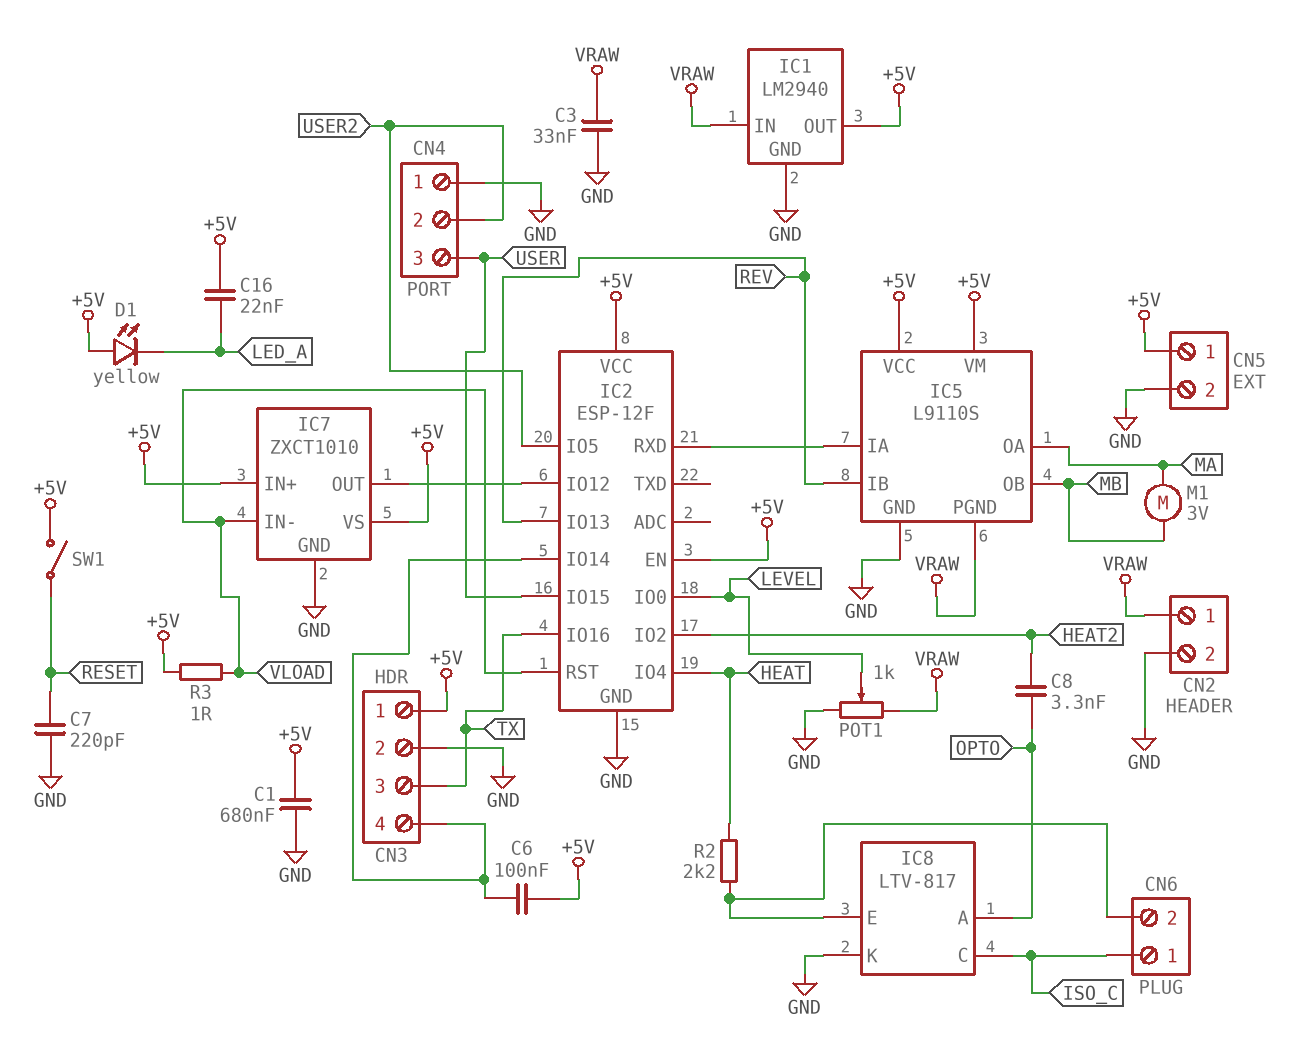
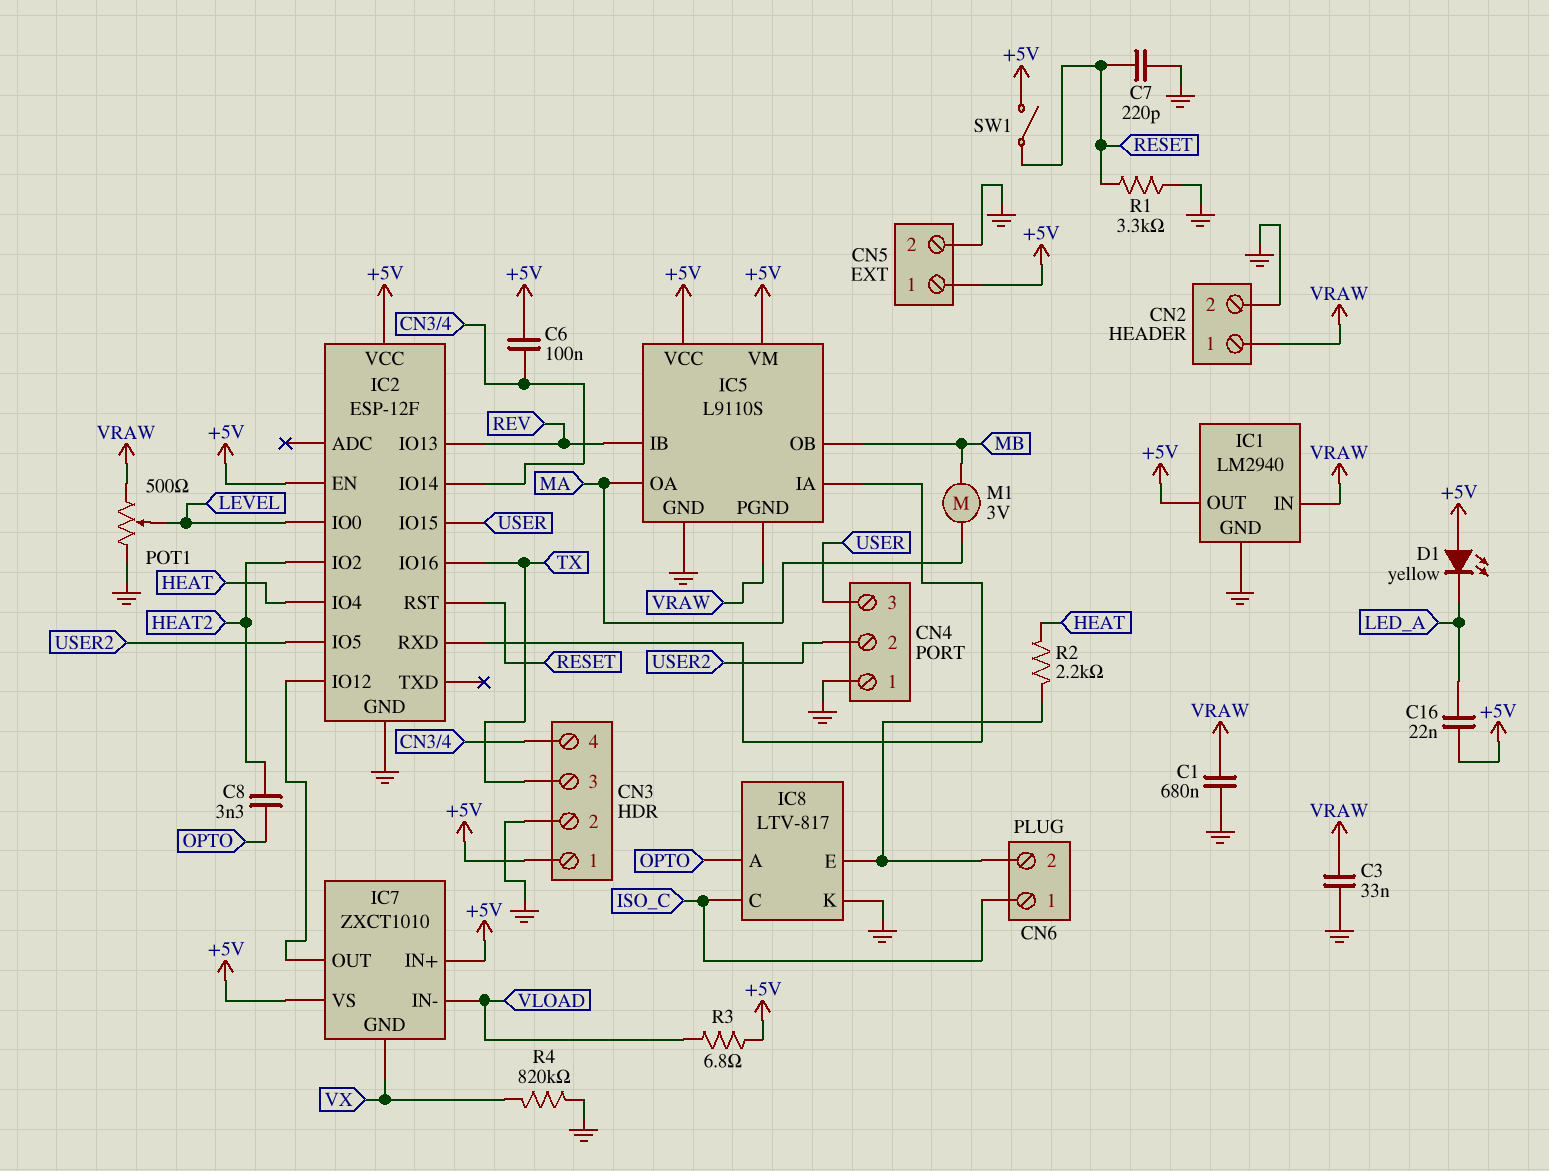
C1: 680nF (+5V, GND) -> 680nF (GND, VRAW)
IC2 pin RST: VLOAD -> RESET
IC7 pin GND: GND -> VX
POT1: 1k (GND, VRAW, wiper LEVEL) -> 500 (GND, VRAW, wiper LEVEL)
R1: none -> 3.3k (GND, RESET)
R3: 1 (+5V, VLOAD) -> 6.8 (+5V, VLOAD)
R4: none -> 820k (GND, VX)

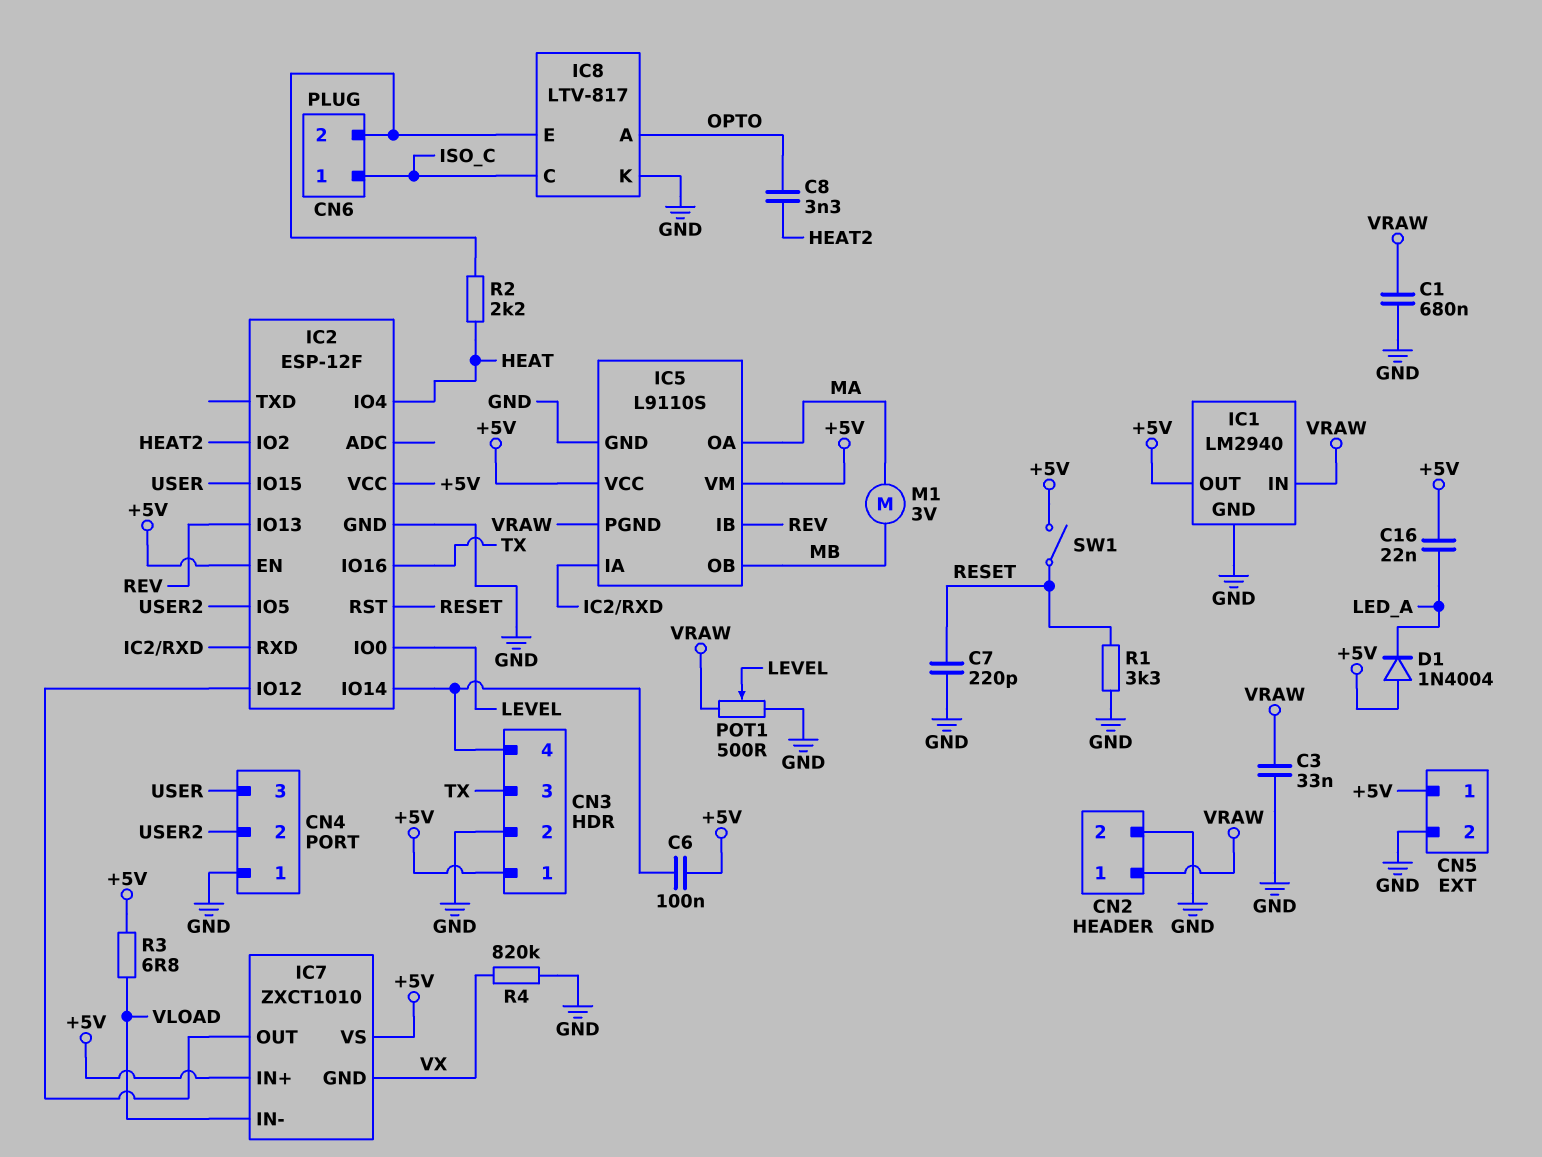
D1: LED yellow (A +5V, K LED_A) -> diode 1N4004 (A +5V, K LED_A)

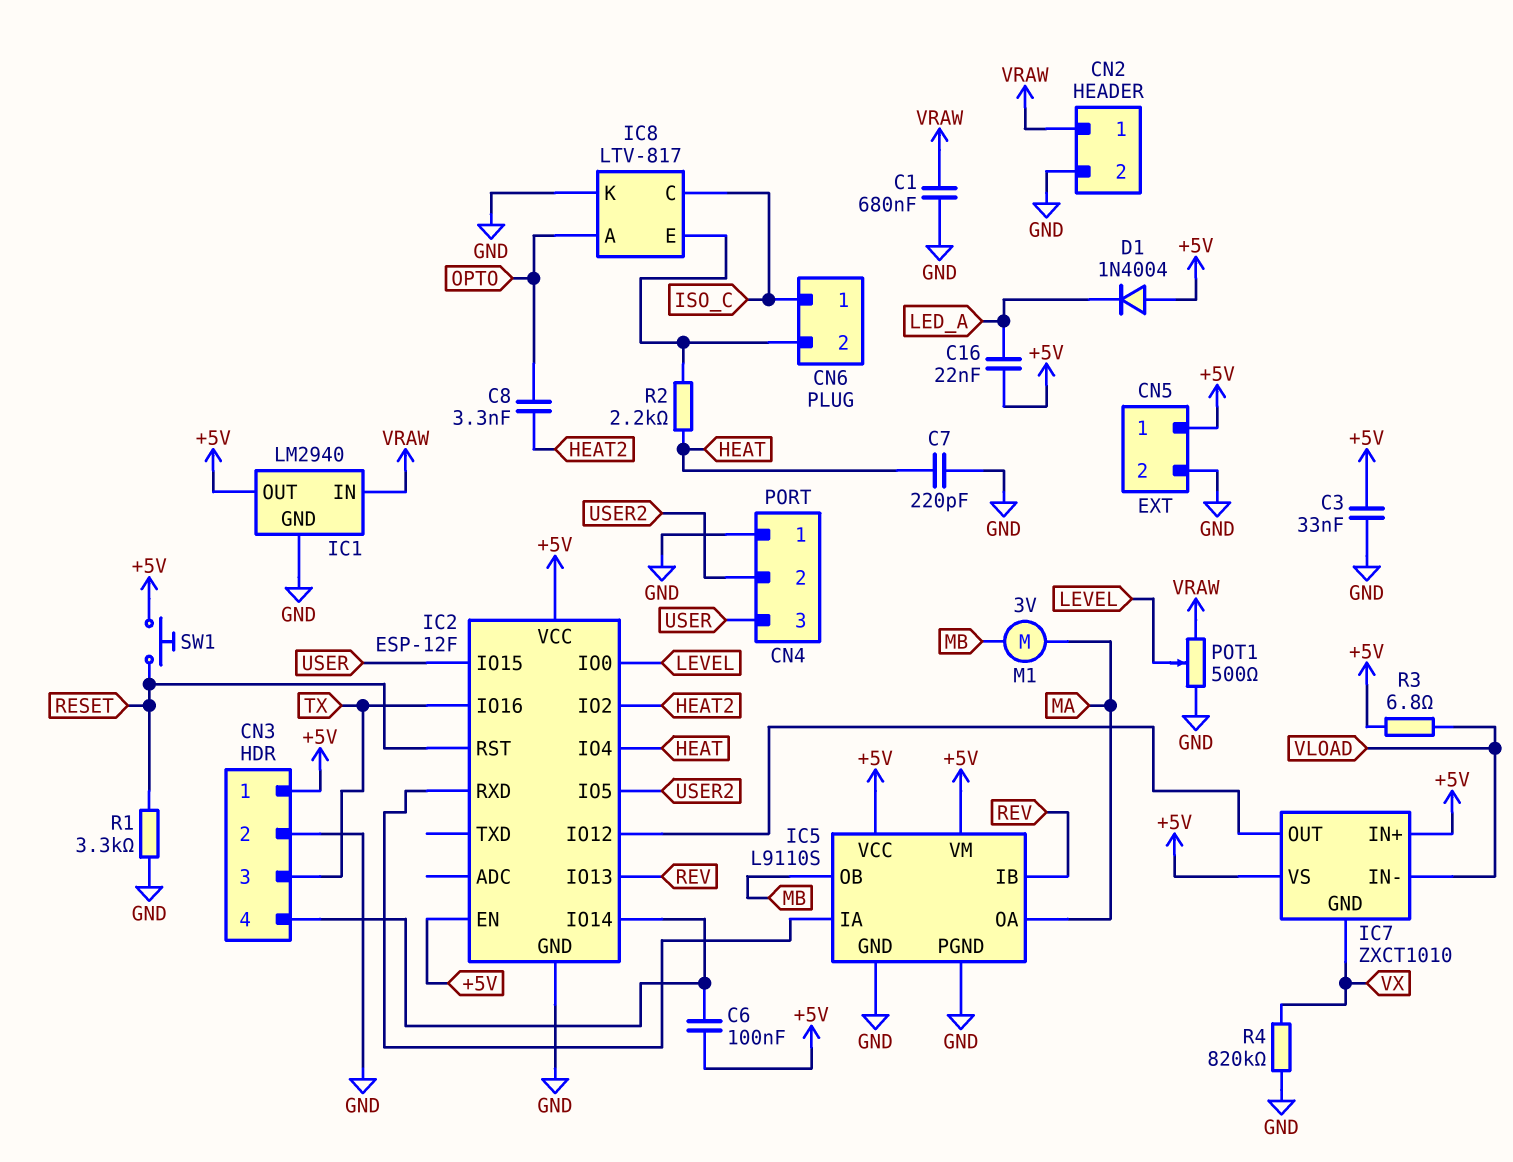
C3: 33nF (GND, VRAW) -> 33nF (+5V, GND)
C7: 220pF (GND, RESET) -> 220pF (GND, HEAT)
IC5 pin PGND: VRAW -> GND
SW1: switch (+5V, RESET) -> button (+5V, RESET)

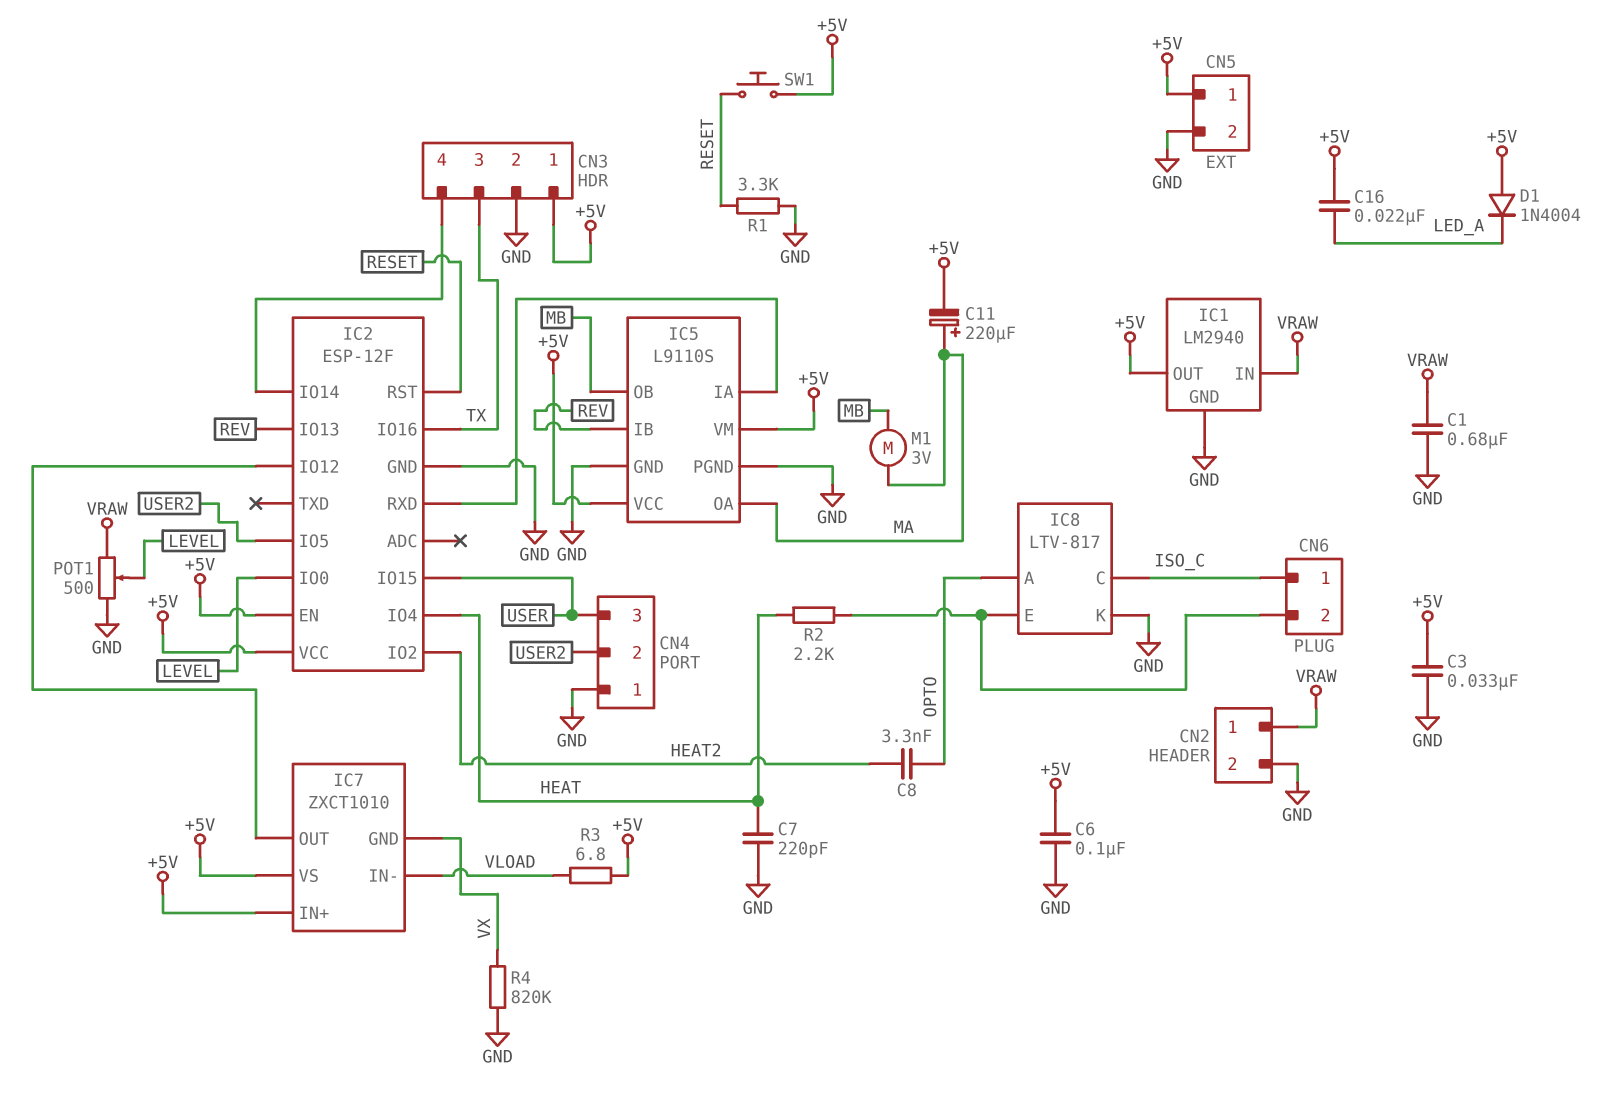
C6: 100nF (+5V, CN3/4) -> 100nF (+5V, GND)
C11: none -> 220uF (plus MA, minus +5V)

